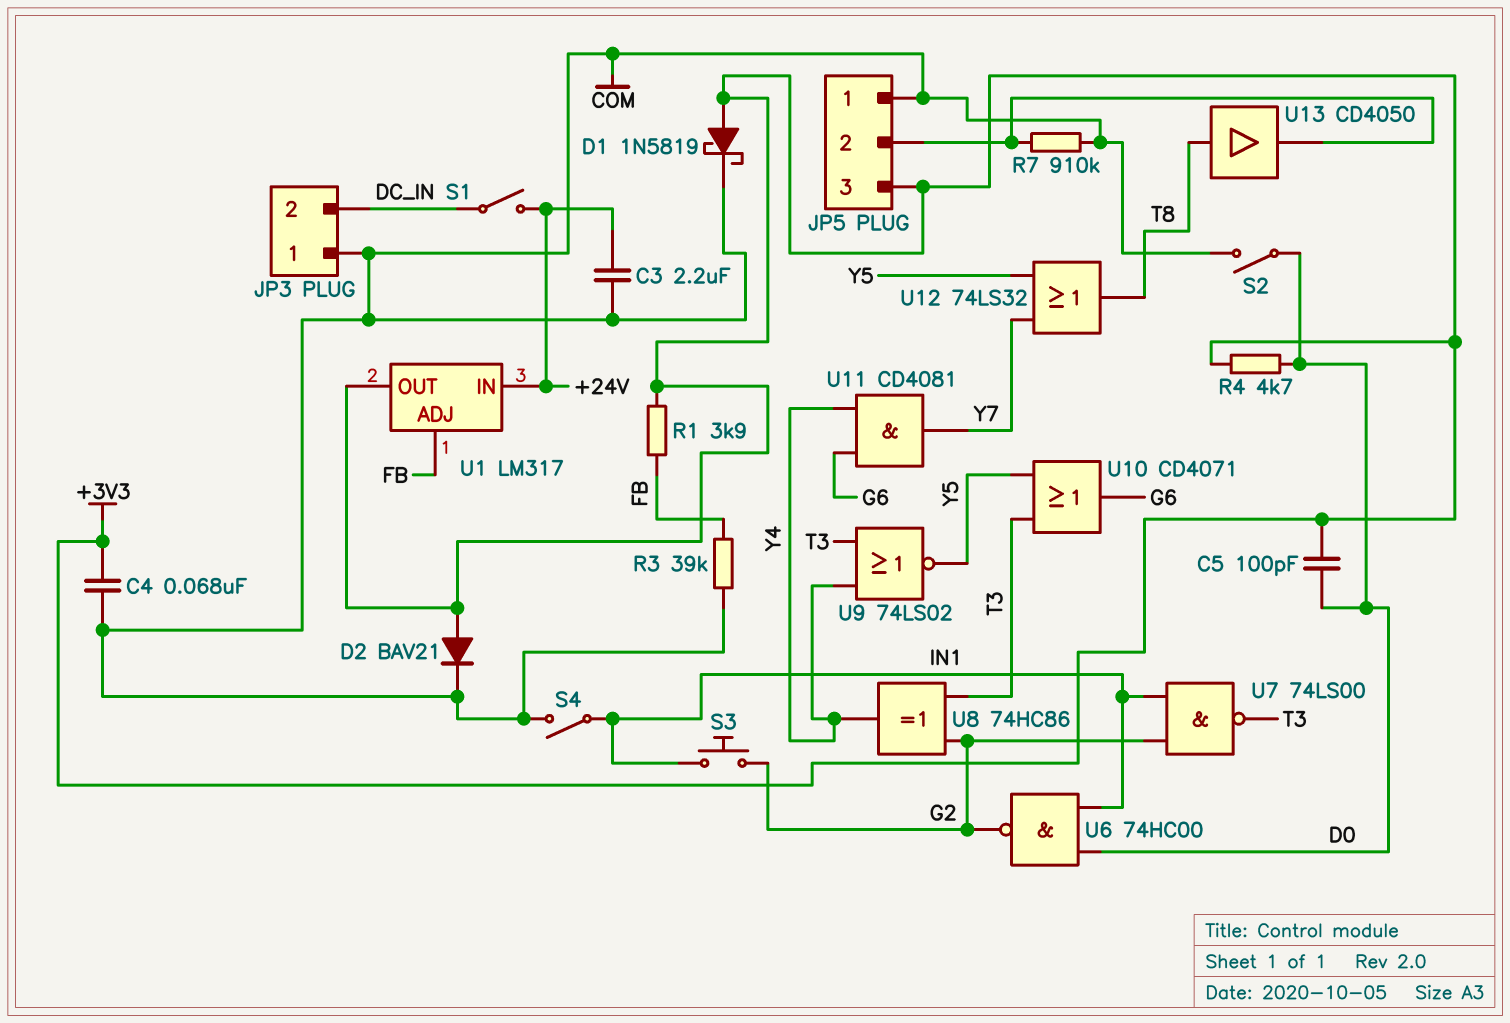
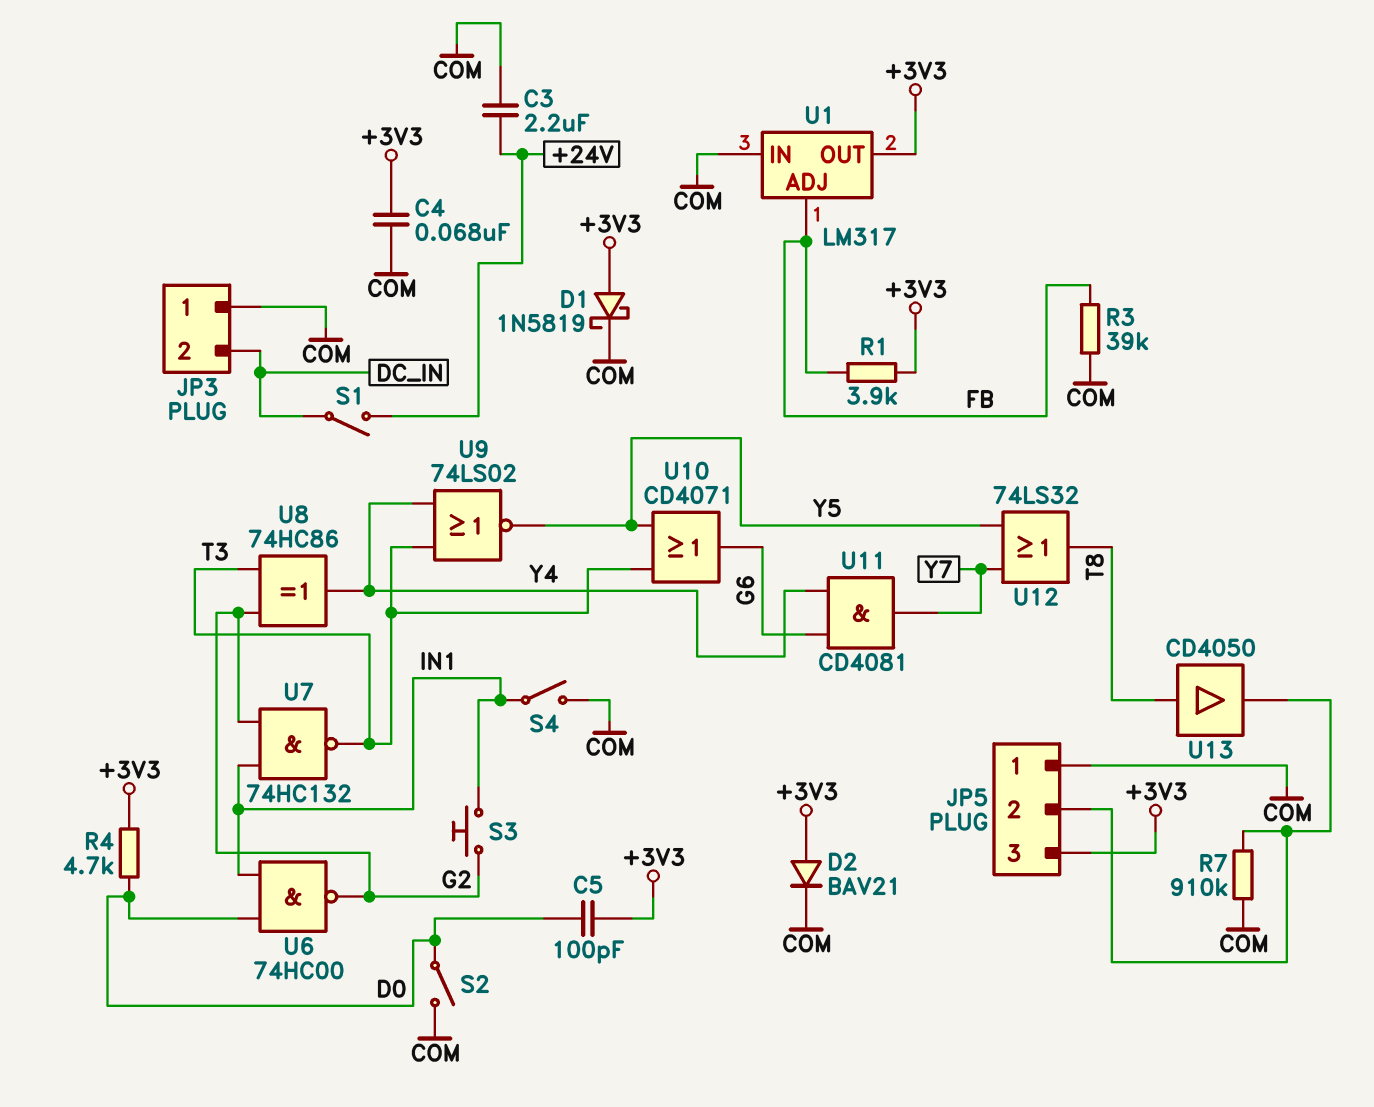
U1 pin IN: +24V -> COM
U7: NAND 74LS00 (in G2, in IN1, out T3) -> NAND 74HC132 (in G2, in IN1, out T3)

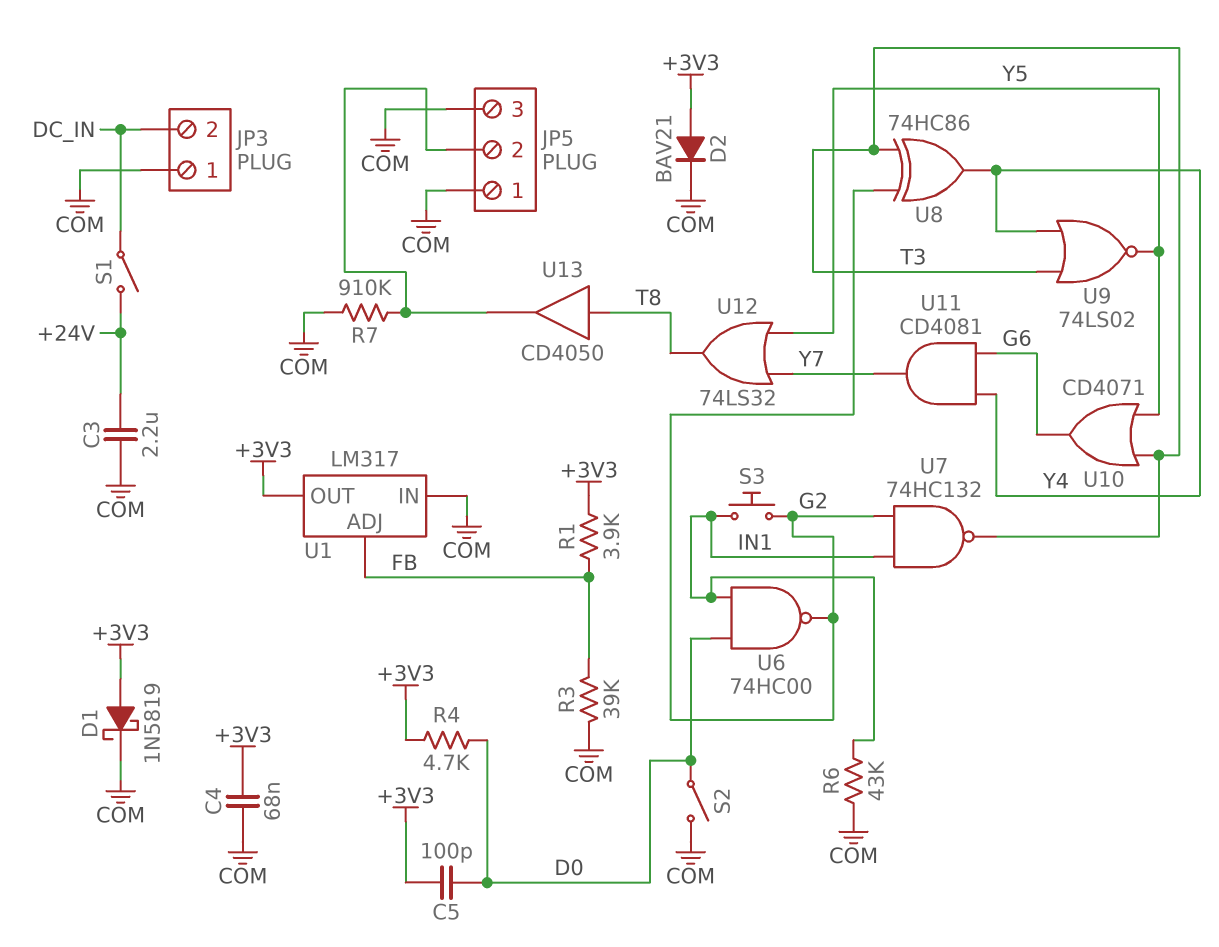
JP5 pin 3: +3V3 -> COM
R6: none -> 43k (COM, IN1)
S4: switch (COM, IN1) -> none

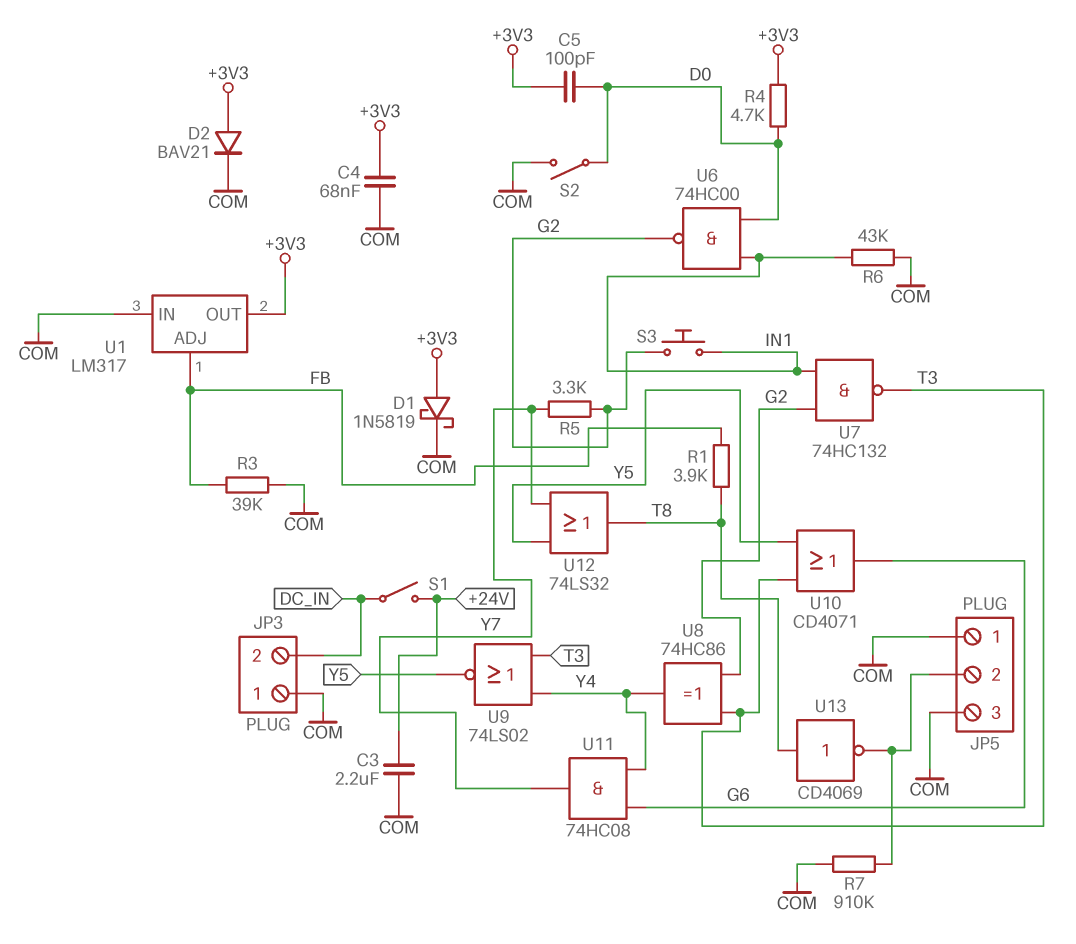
R1: 3.9k (+3V3, FB) -> 3.9k (FB, T8)
R5: none -> 3.3k (G2, Y7)
U11: AND CD4081 (in G6, in Y4, out Y7) -> AND 74HC08 (in G6, in Y4, out Y7)
U13: buffer CD4050 (in T8, out JP5/2) -> NOT CD4069 (in T8, out JP5/2)

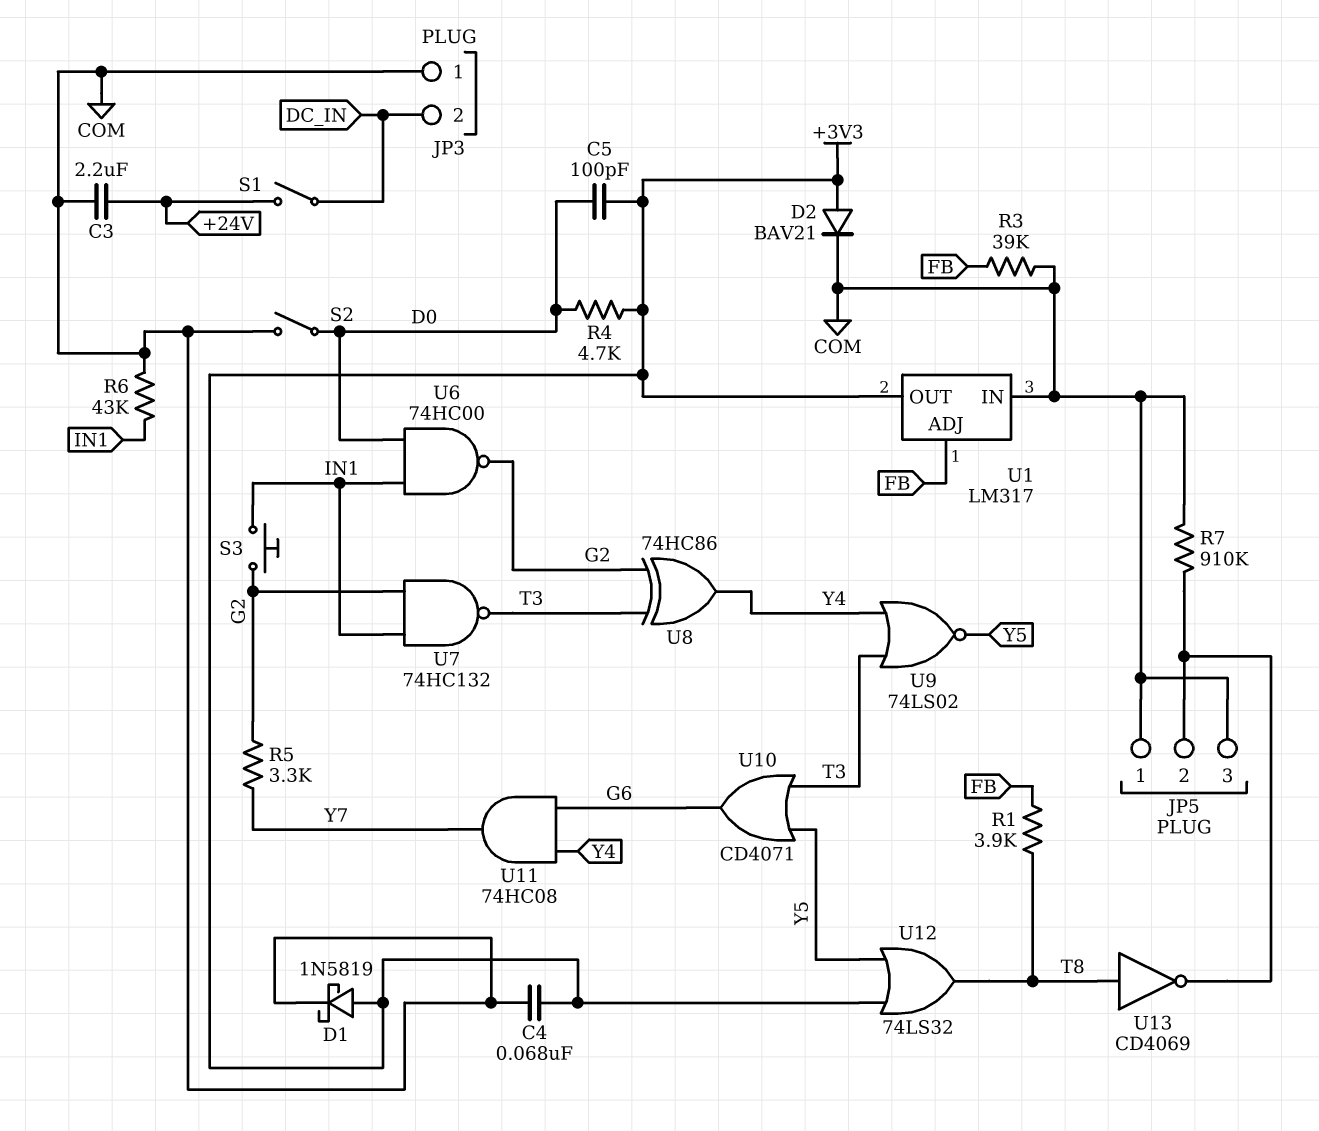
U12: OR 74LS32 (in Y5, in Y7, out T8) -> OR 74LS32 (in +3V3, in Y5, out T8)

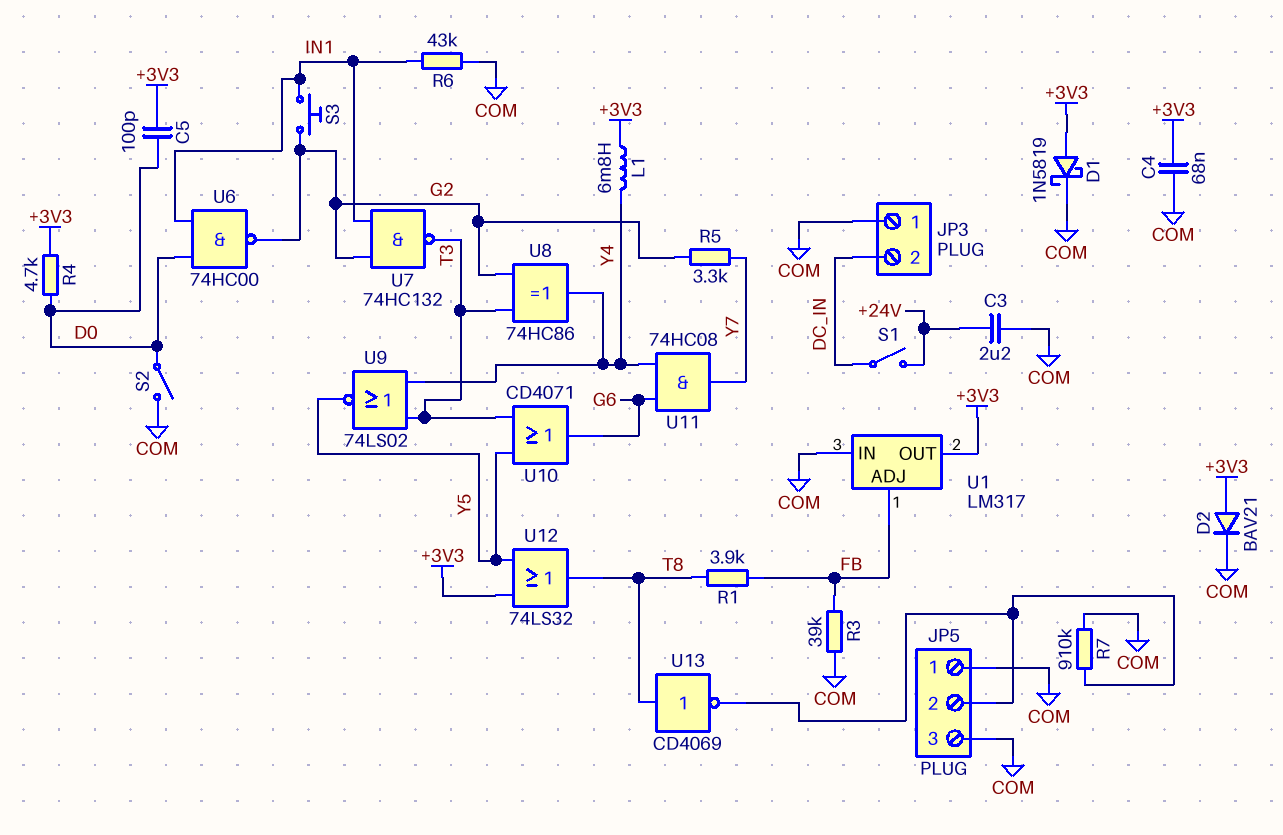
L1: none -> 6.8mH (+3V3, Y4)

